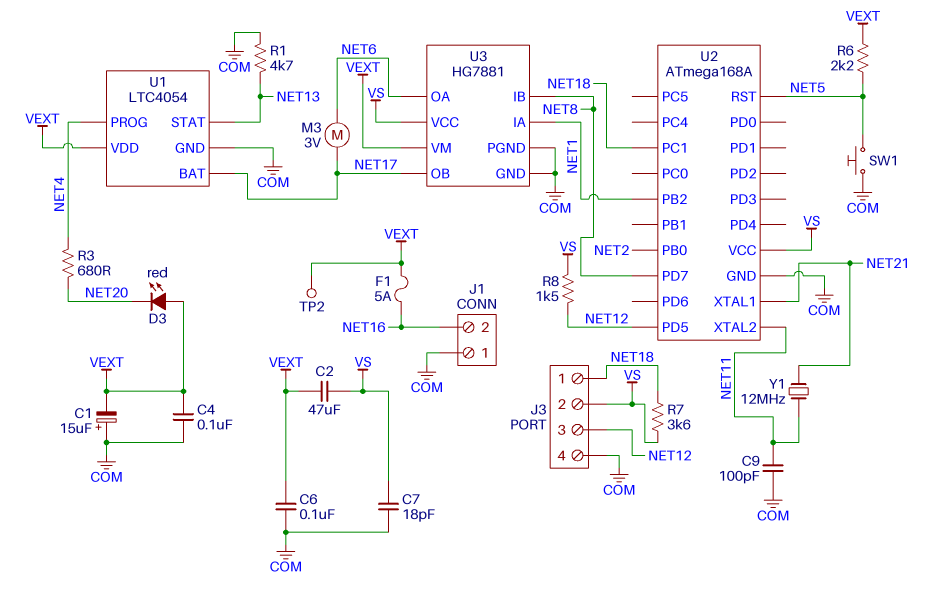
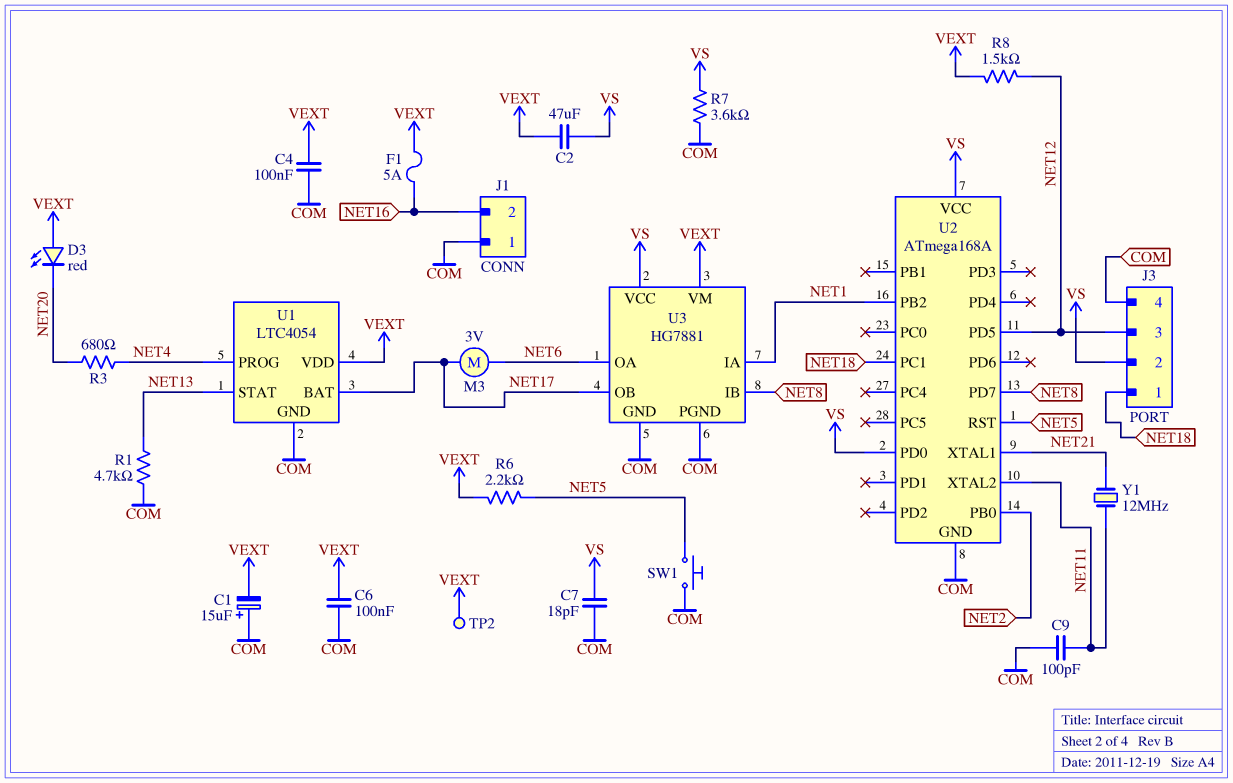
R7: 3.6k (NET18, VS) -> 3.6k (COM, VS)
R8: 1.5k (NET12, VS) -> 1.5k (NET12, VEXT)
U2 pin PD0: none -> VS

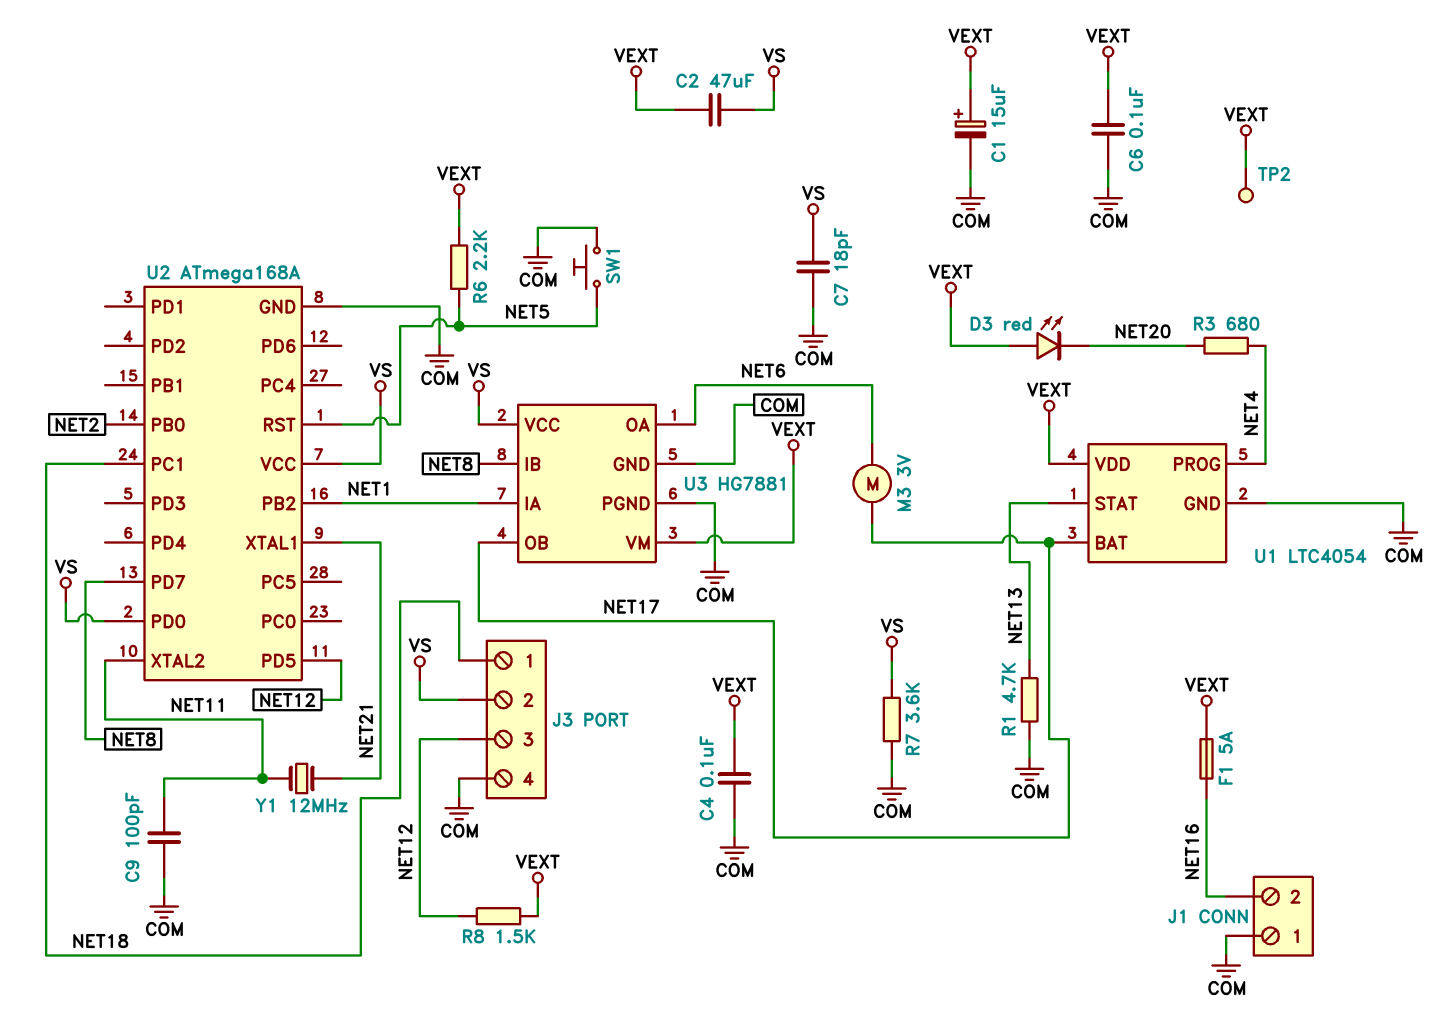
C1: 15uF (plus COM, minus VEXT) -> 15uF (plus VEXT, minus COM)

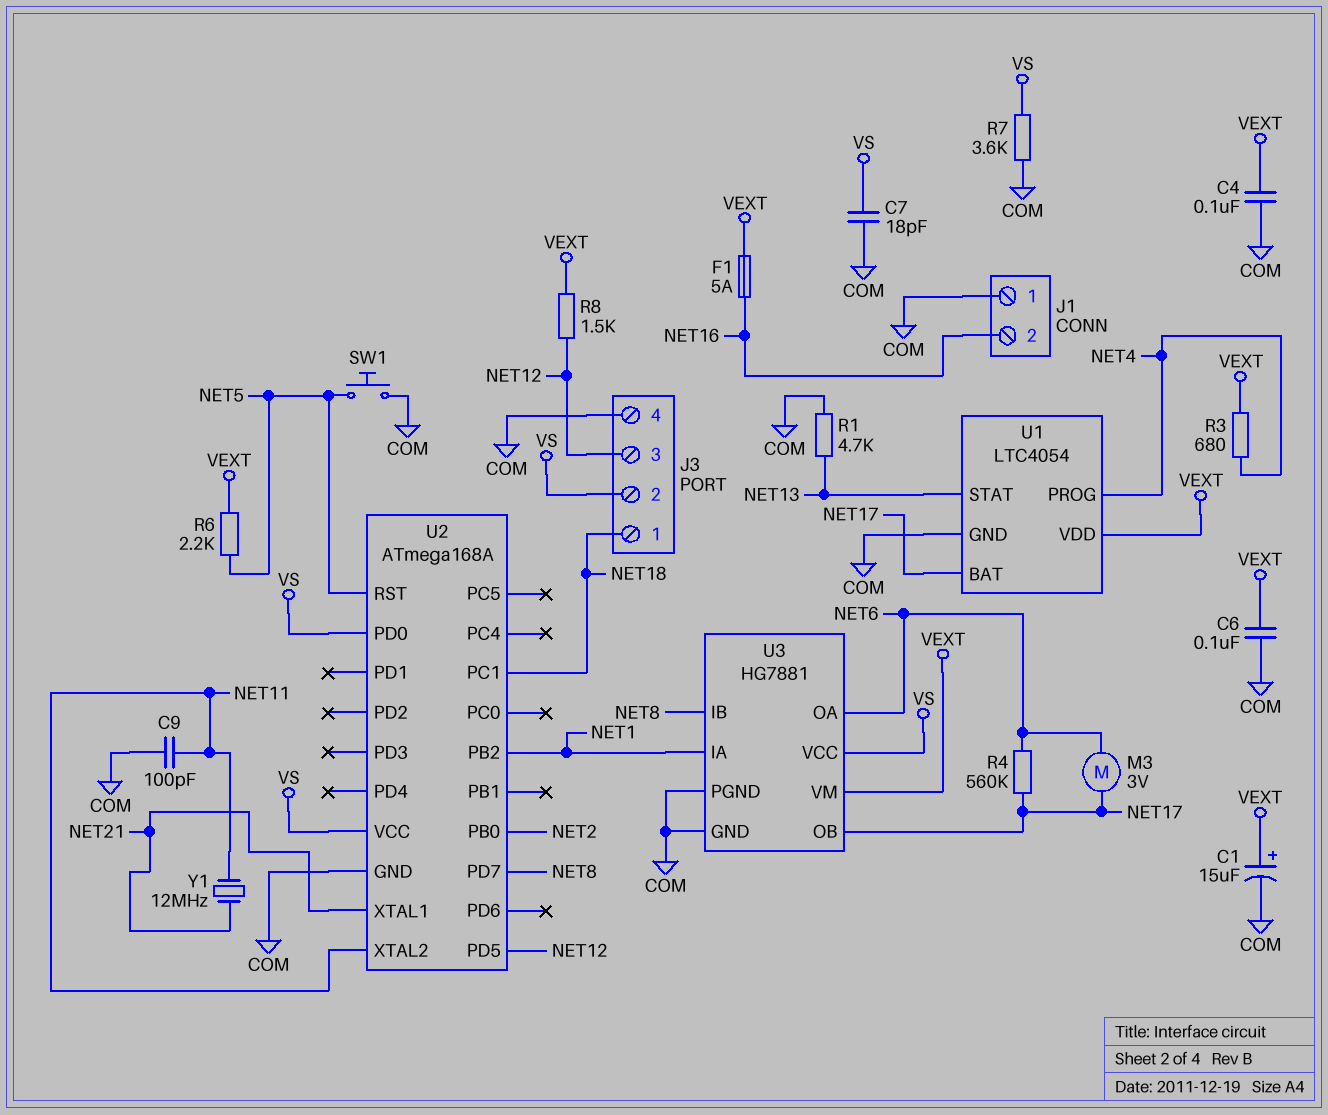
C2: 47uF (VEXT, VS) -> none
D3: LED red (A VEXT, K NET20) -> none
R3: 680 (NET4, NET20) -> 680 (NET4, VEXT)
R4: none -> 560k (NET6, NET17)
TP2: test point (VEXT) -> none

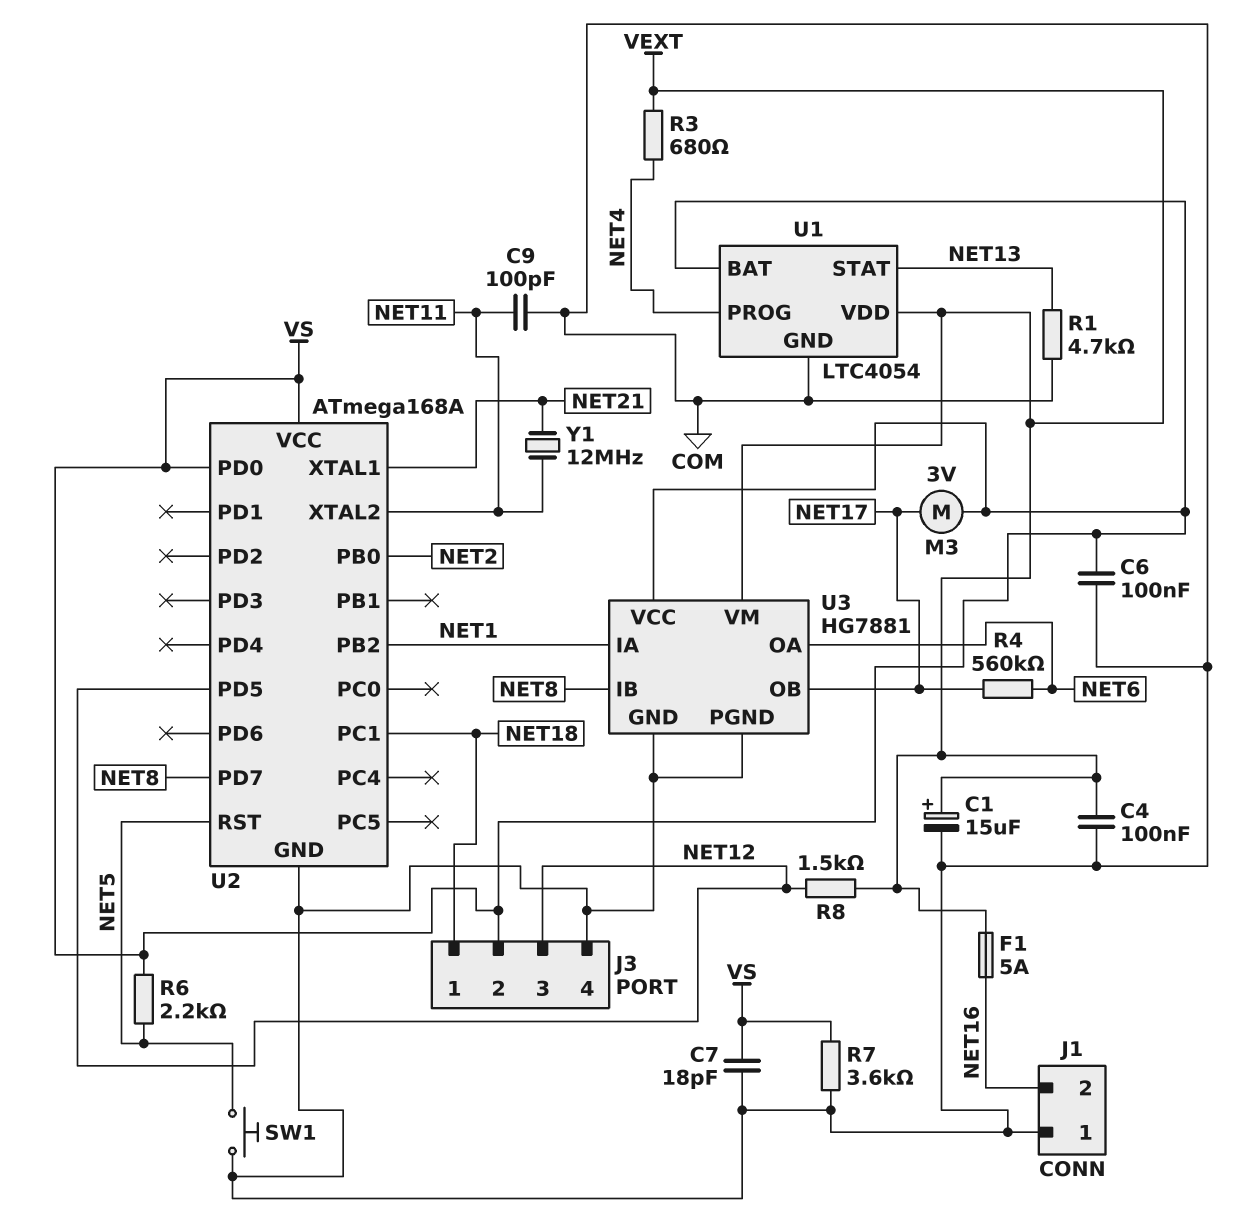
C6: 100nF (COM, VEXT) -> 100nF (COM, VS)
M3: motor 3V (NET6, NET17) -> motor 3V (NET17, VS)
R6: 2.2k (NET5, VEXT) -> 2.2k (NET5, VS)
U1 pin BAT: NET17 -> VS

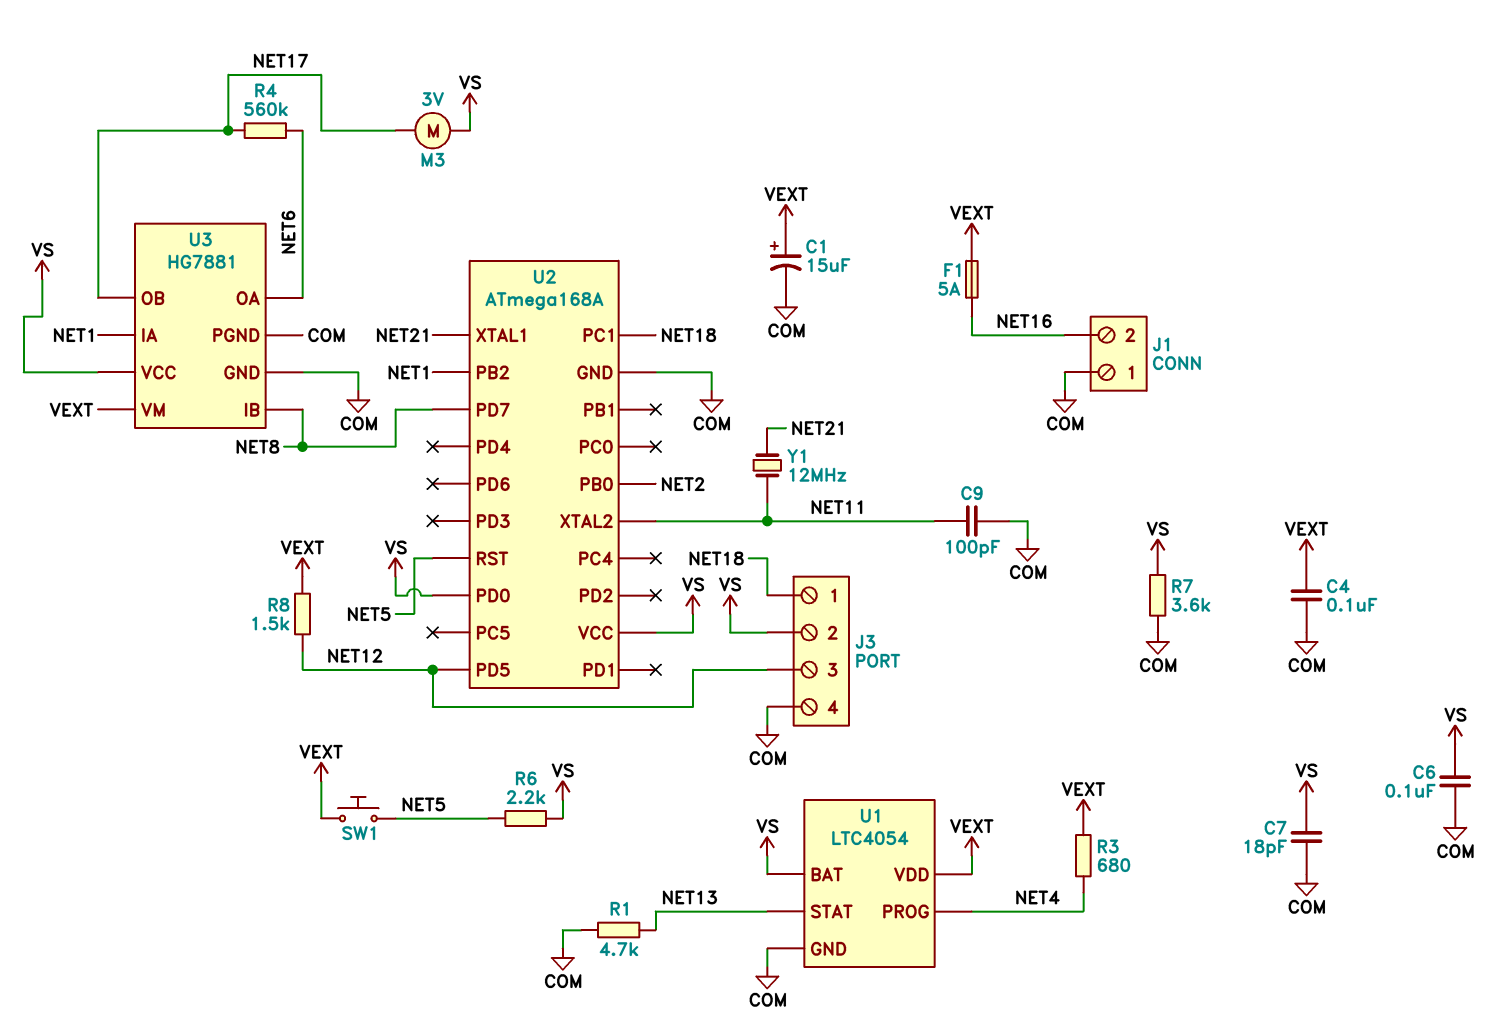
SW1: button (COM, NET5) -> button (NET5, VEXT)

